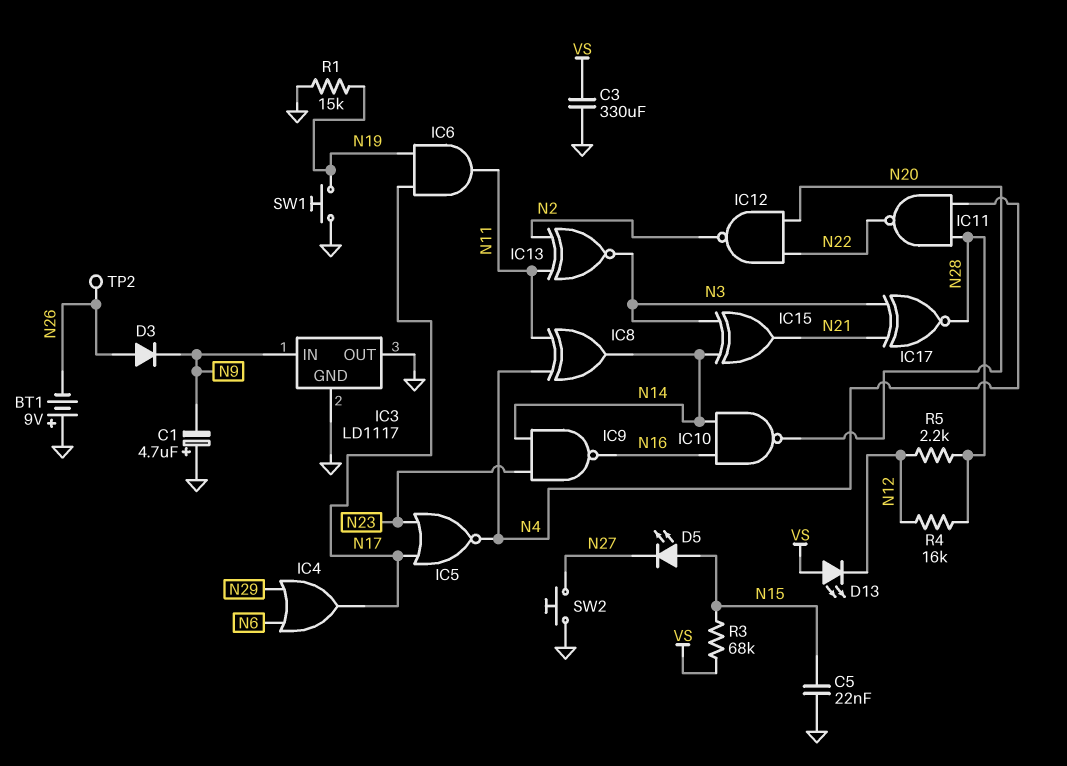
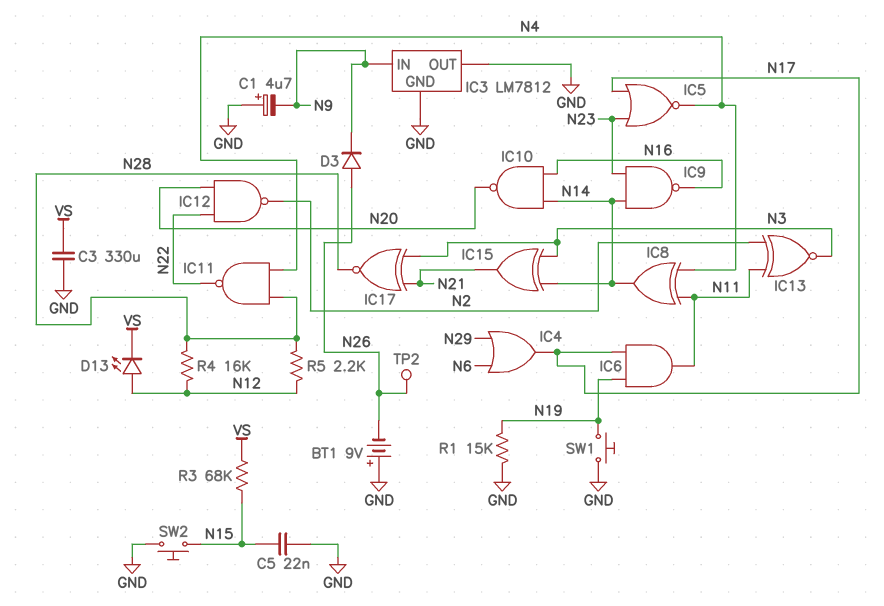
D5: LED (A N15, K N27) -> none
D13: LED (A VS, K N12) -> LED (A N12, K VS)
IC3: LD1117 -> LM7812
SW2: button (GND, N27) -> button (GND, N15)

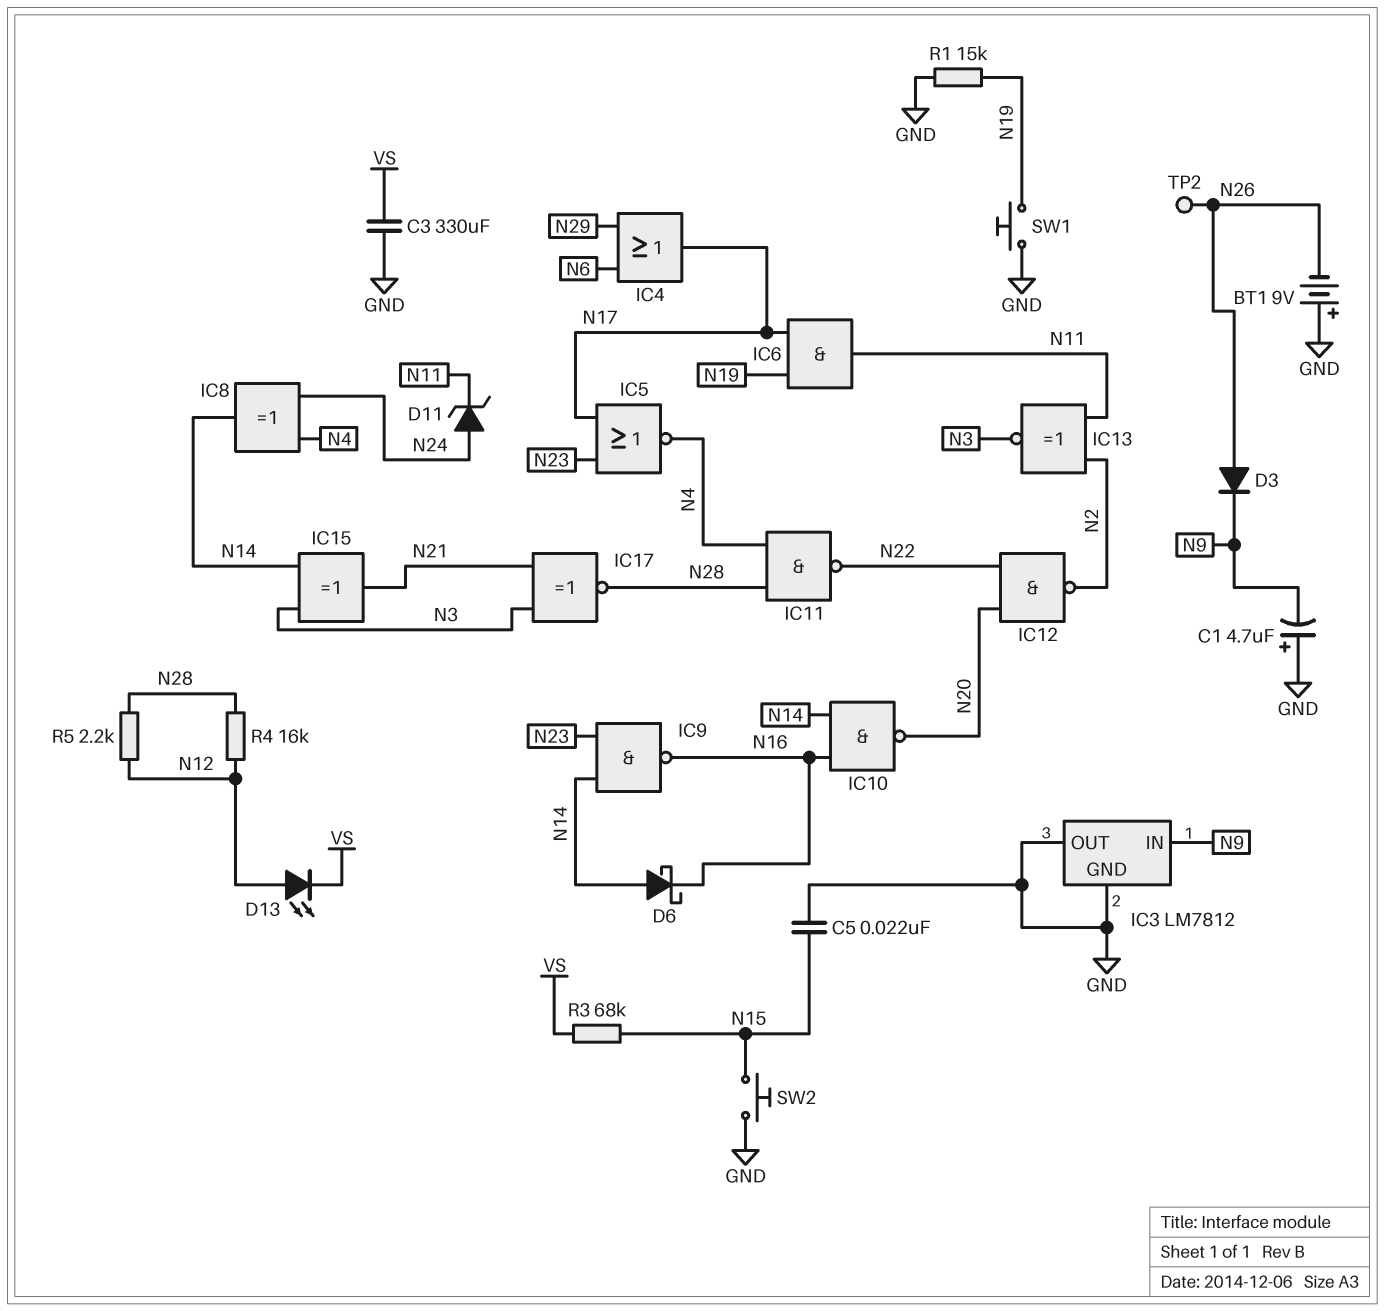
D6: none -> schottky (A N14, K N16)
D11: none -> zener (A N24, K N11)
IC8: XOR (in N4, in N11, out N14) -> XOR (in N4, in N24, out N14)

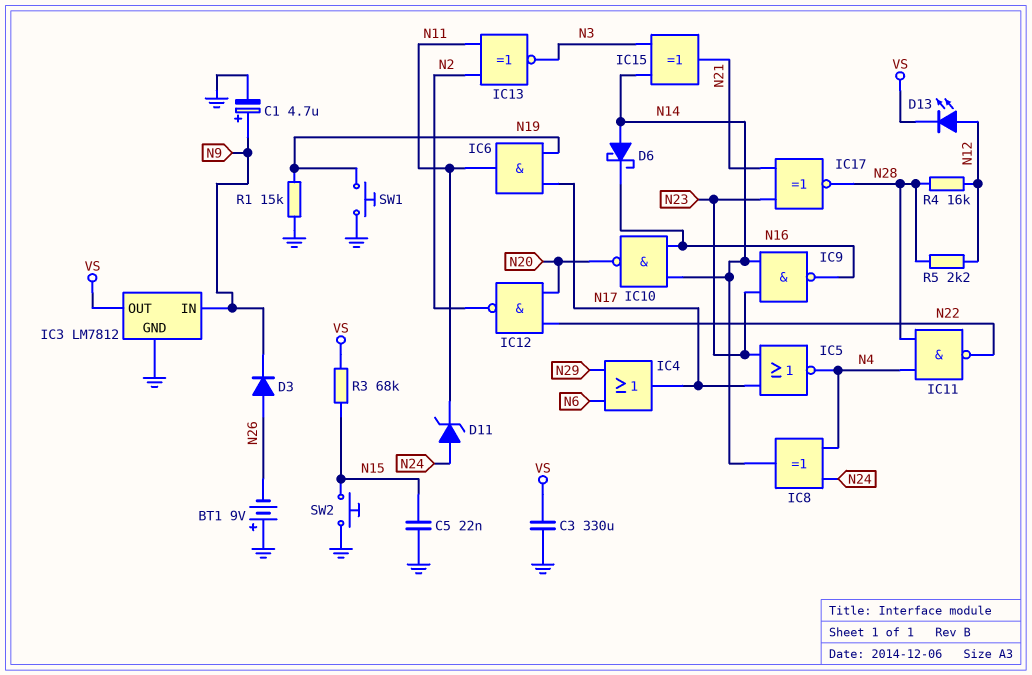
C1: 4.7uF (plus GND, minus N9) -> 4.7uF (plus N9, minus GND)
IC3 pin OUT: GND -> VS
IC17: XNOR (in N3, in N21, out N28) -> XNOR (in N21, in N23, out N28)
TP2: test point (N26) -> none

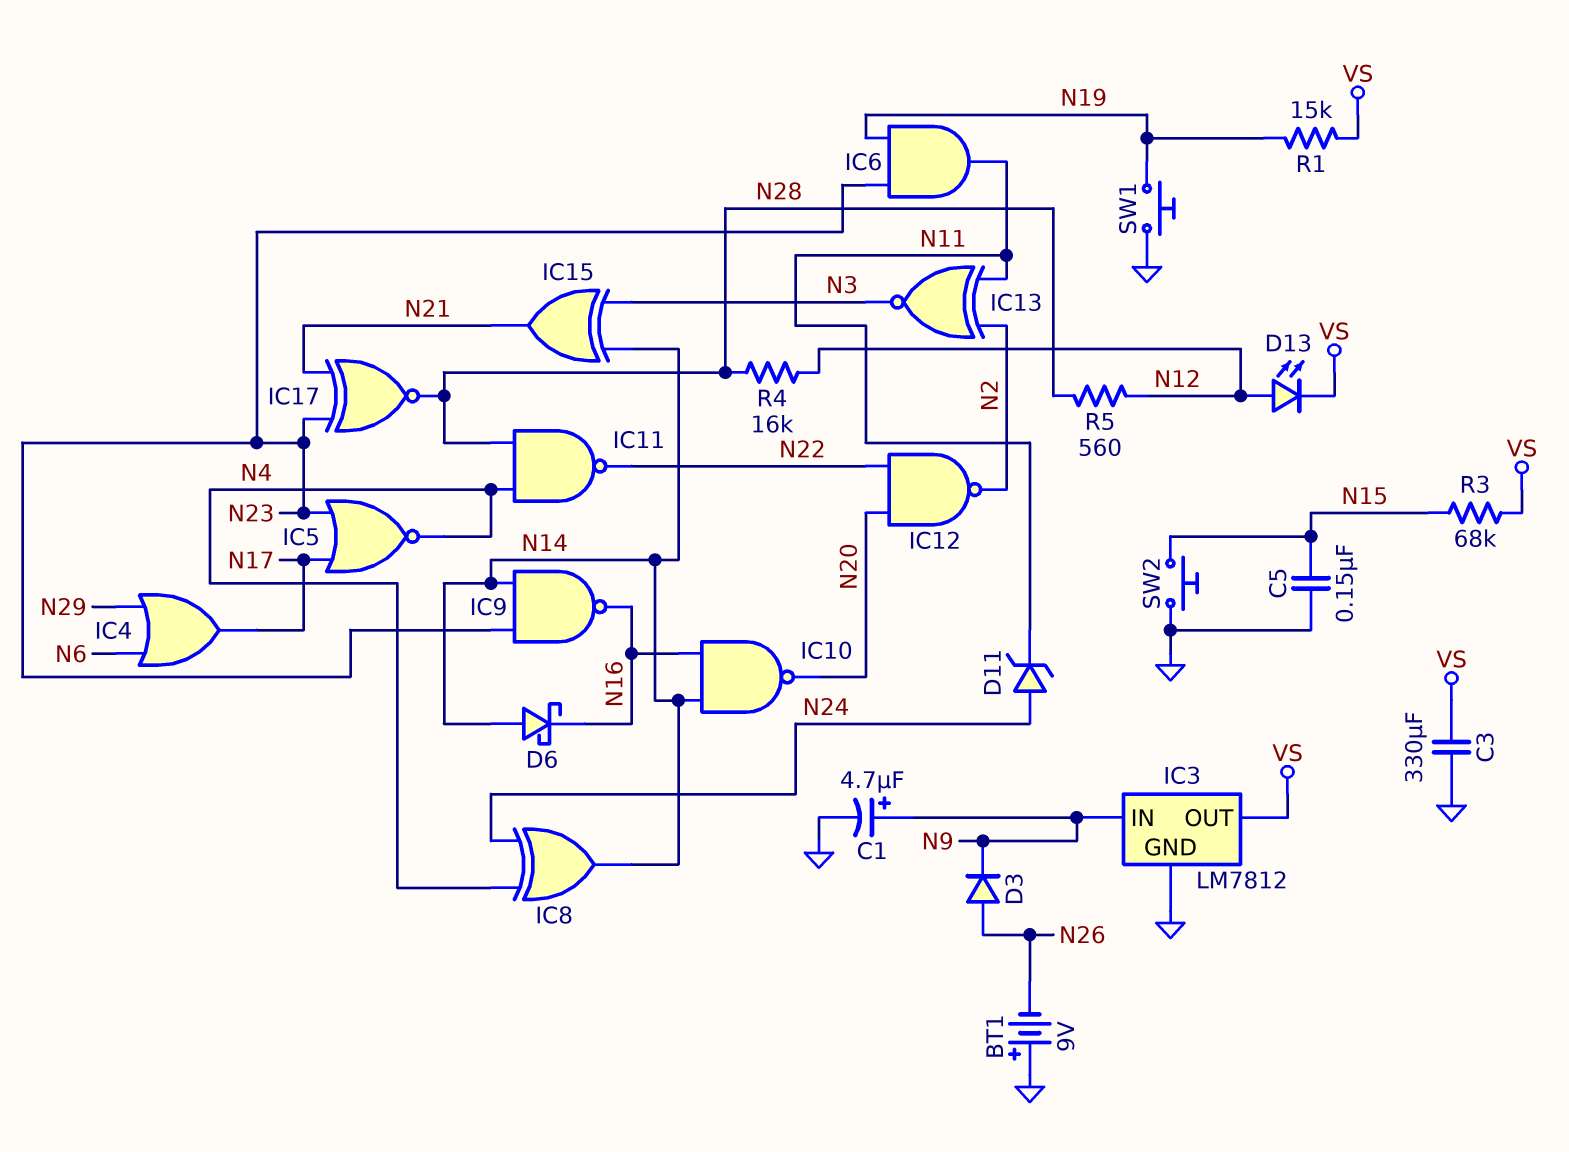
C5: 22nF (GND, N15) -> 150nF (GND, N15)
IC6: AND (in N17, in N19, out N11) -> AND (in N19, in N23, out N11)
R1: 15k (GND, N19) -> 15k (N19, VS)
R5: 2.2k (N12, N28) -> 560 (N12, N28)

